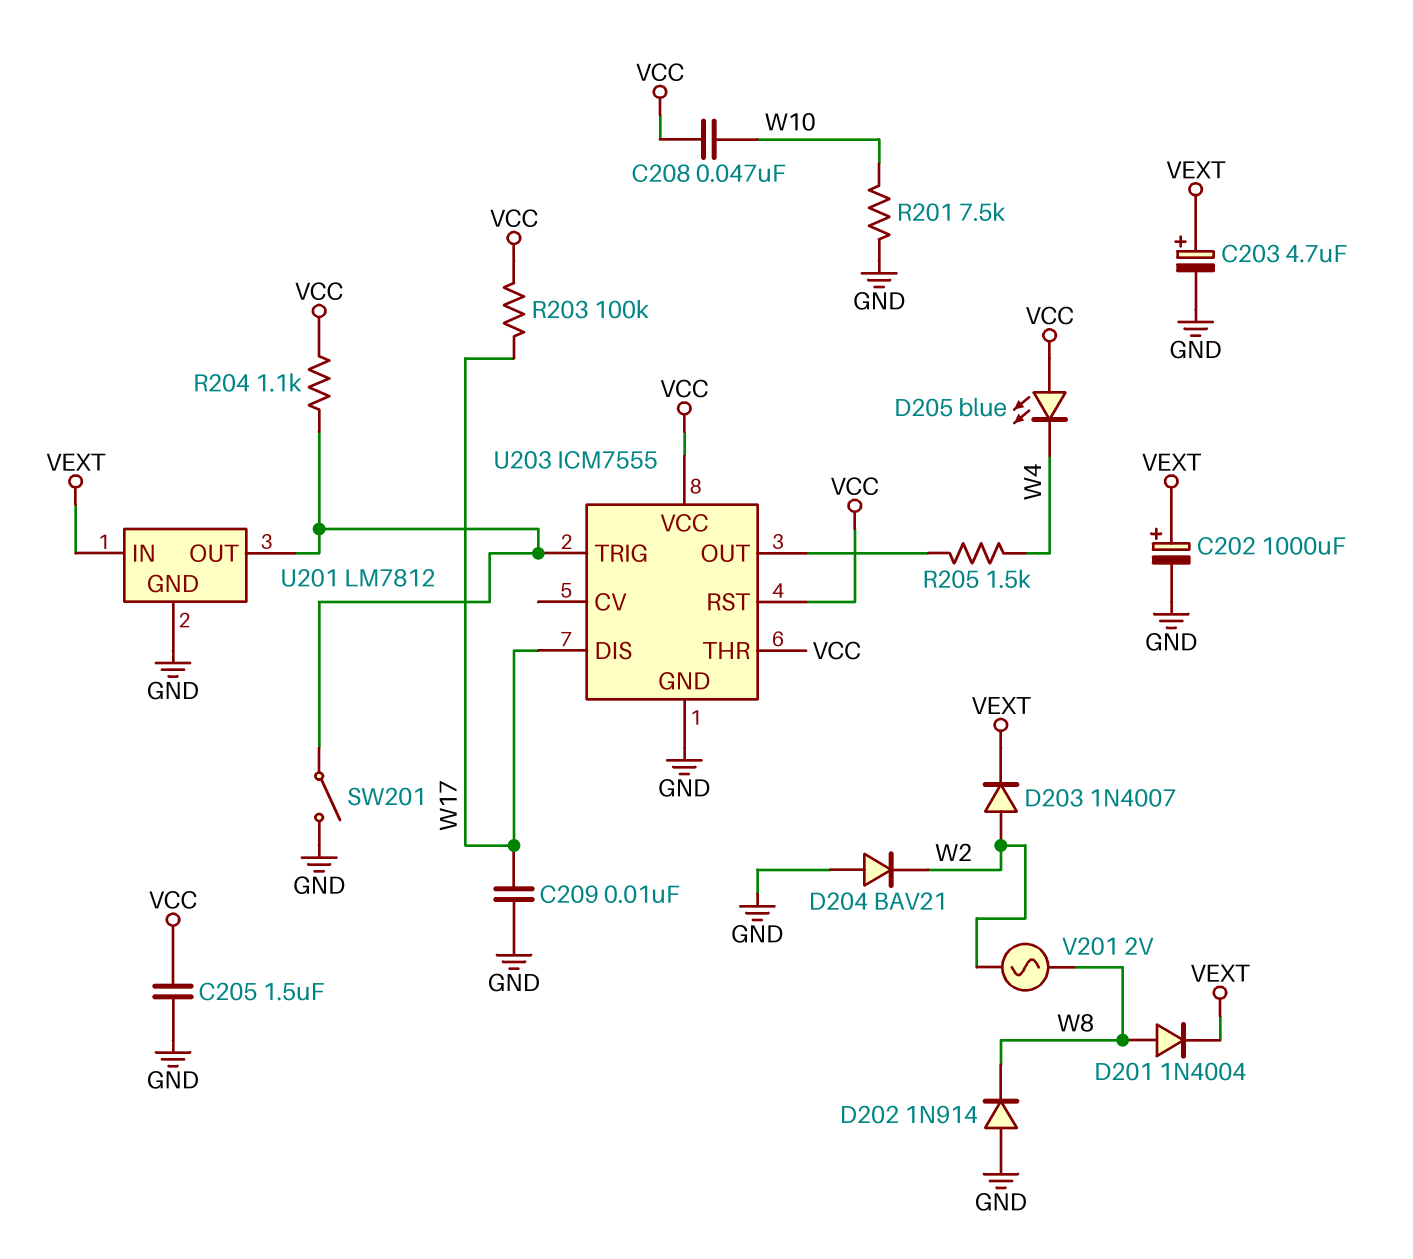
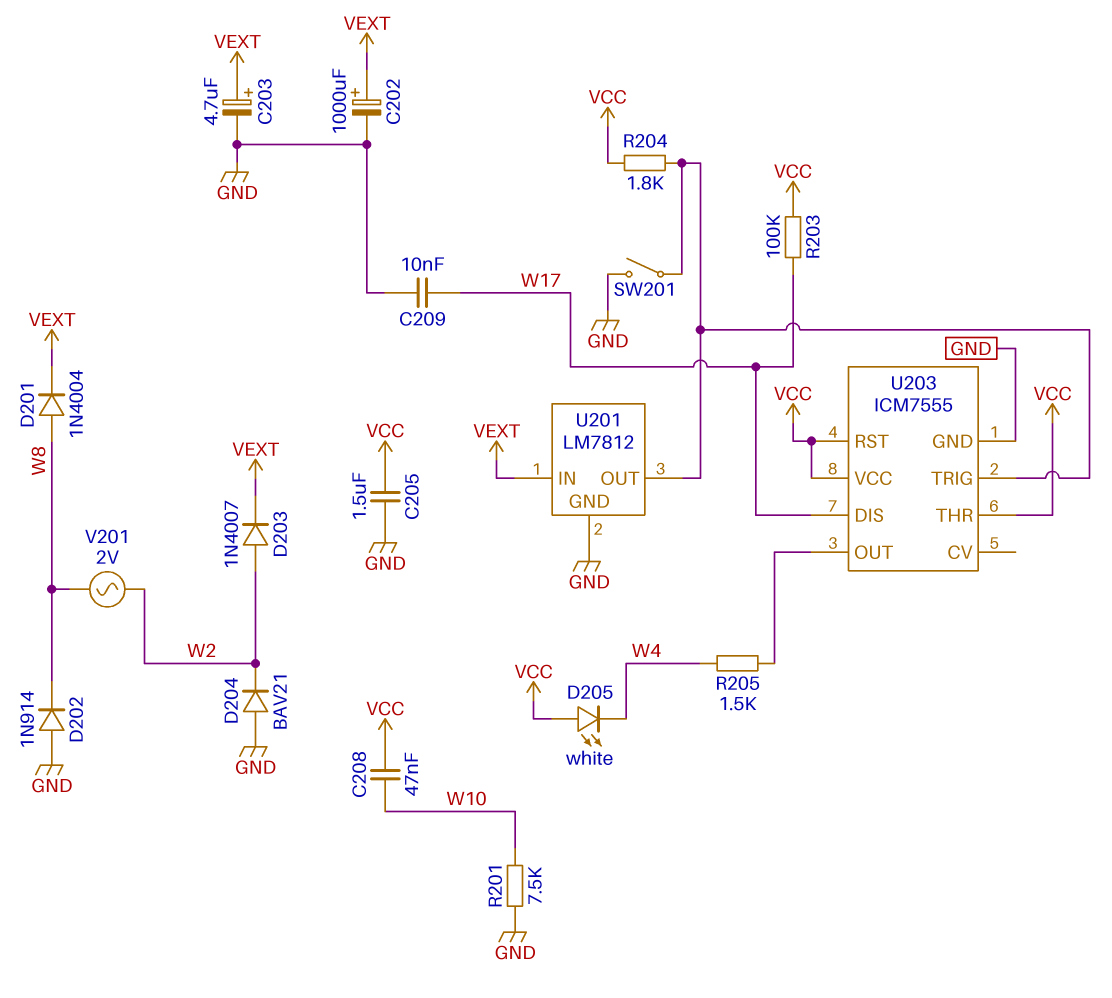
D205: LED blue (A VCC, K W4) -> LED white (A VCC, K W4)
R204: 1.1k (U201/OUT, VCC) -> 1.8k (U201/OUT, VCC)

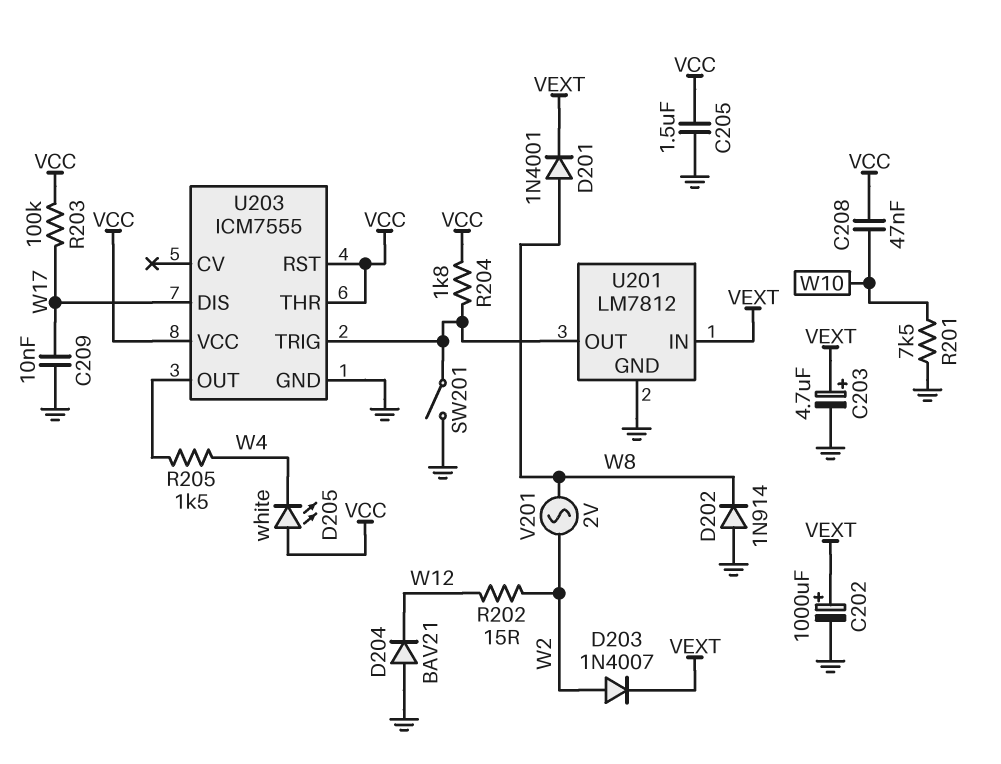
D201: diode 1N4004 (A W8, K VEXT) -> diode 1N4001 (A W8, K VEXT)
D204: diode BAV21 (A GND, K W2) -> diode BAV21 (A GND, K W12)
R202: none -> 15 (W2, W12)

